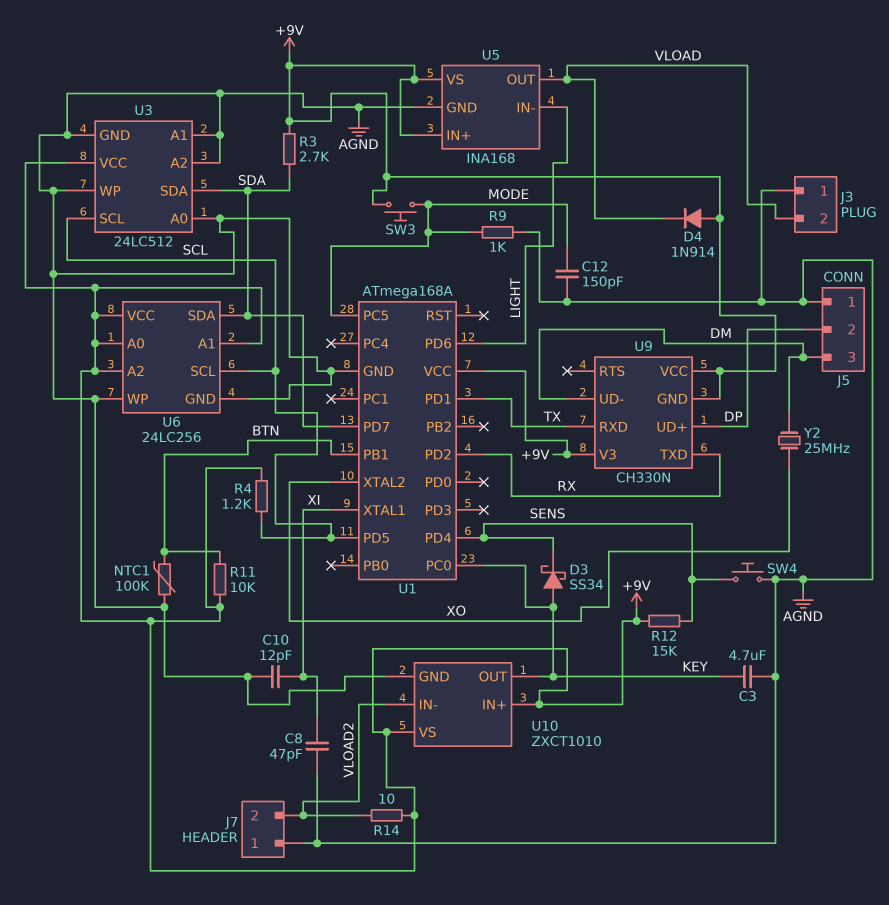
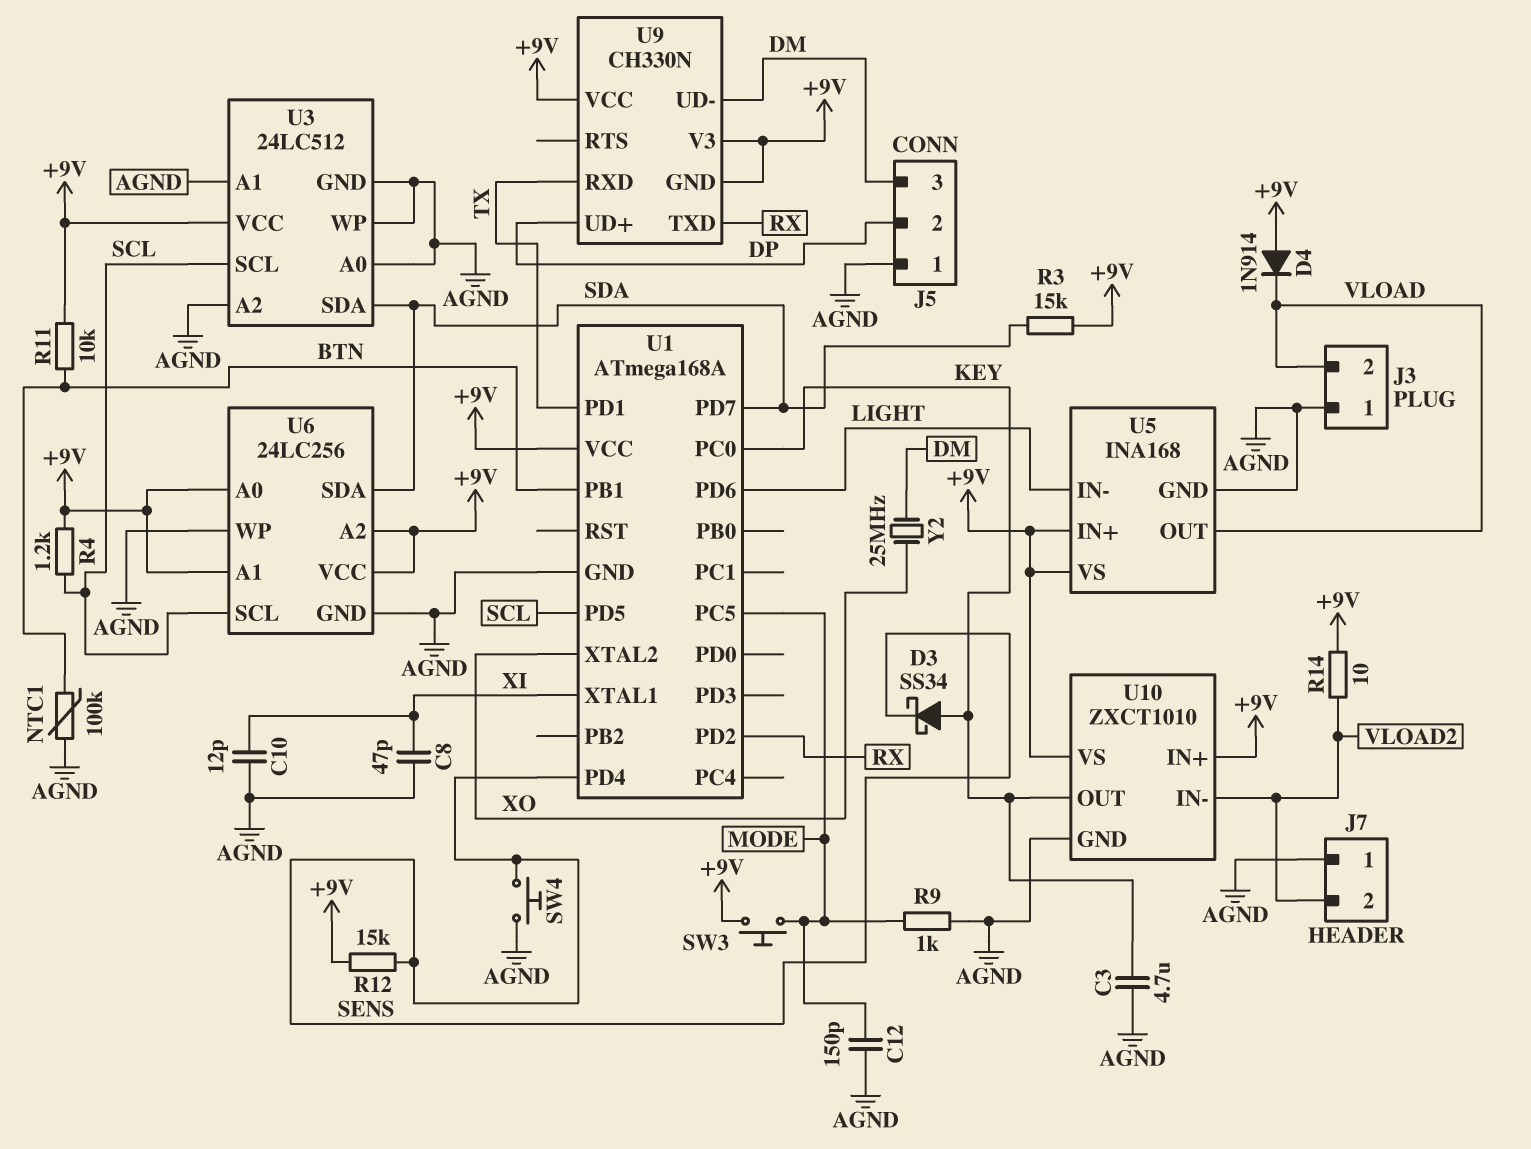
R3: 2.7k (+9V, SDA) -> 15k (+9V, SDA)

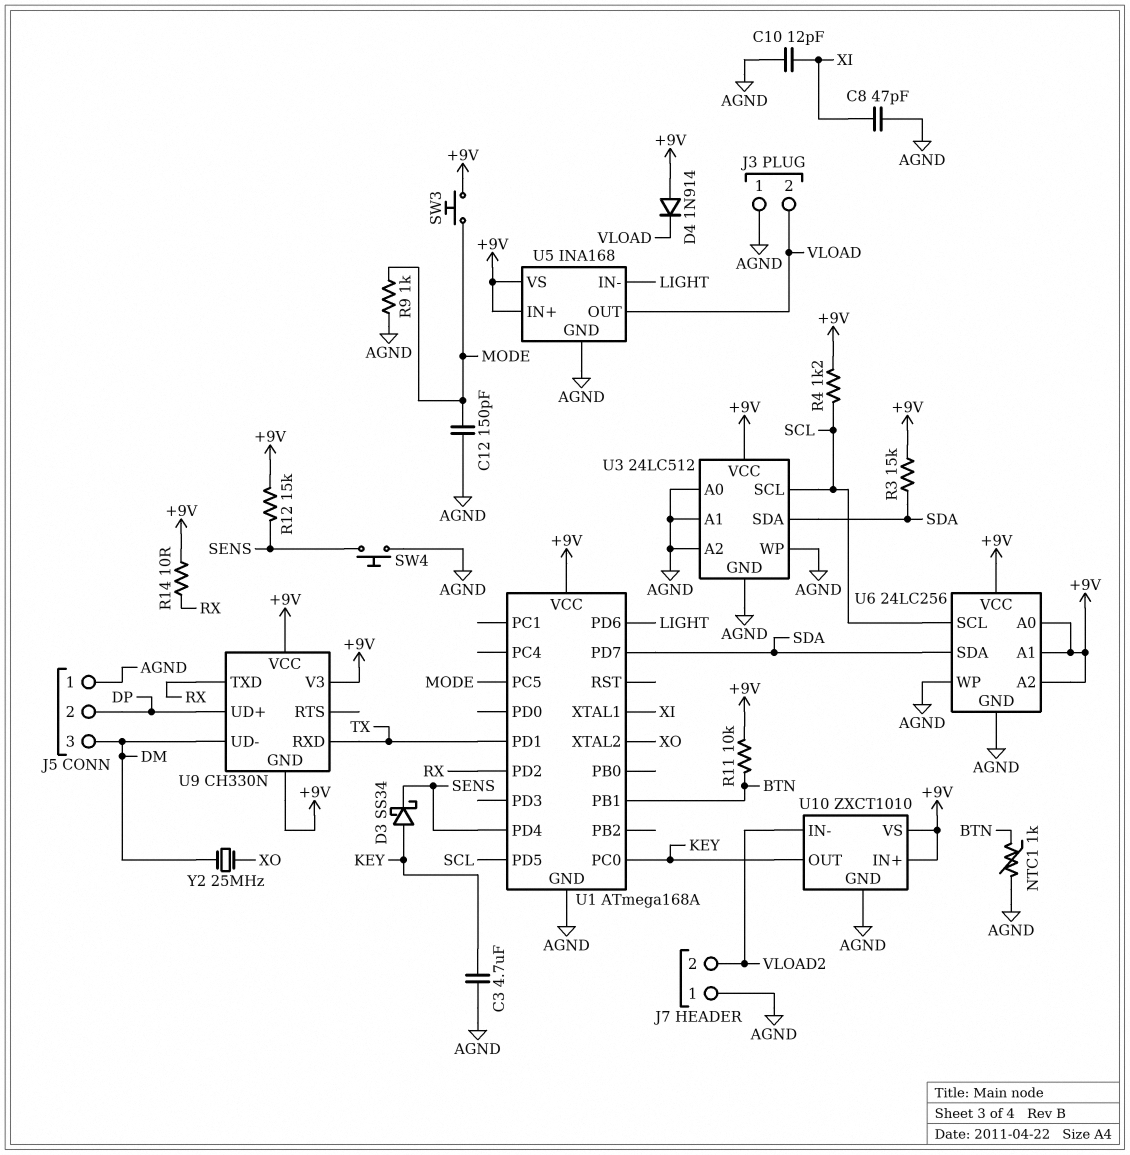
NTC1: 100k (AGND, BTN) -> 1k (AGND, BTN)
R14: 10 (+9V, VLOAD2) -> 10 (+9V, RX)

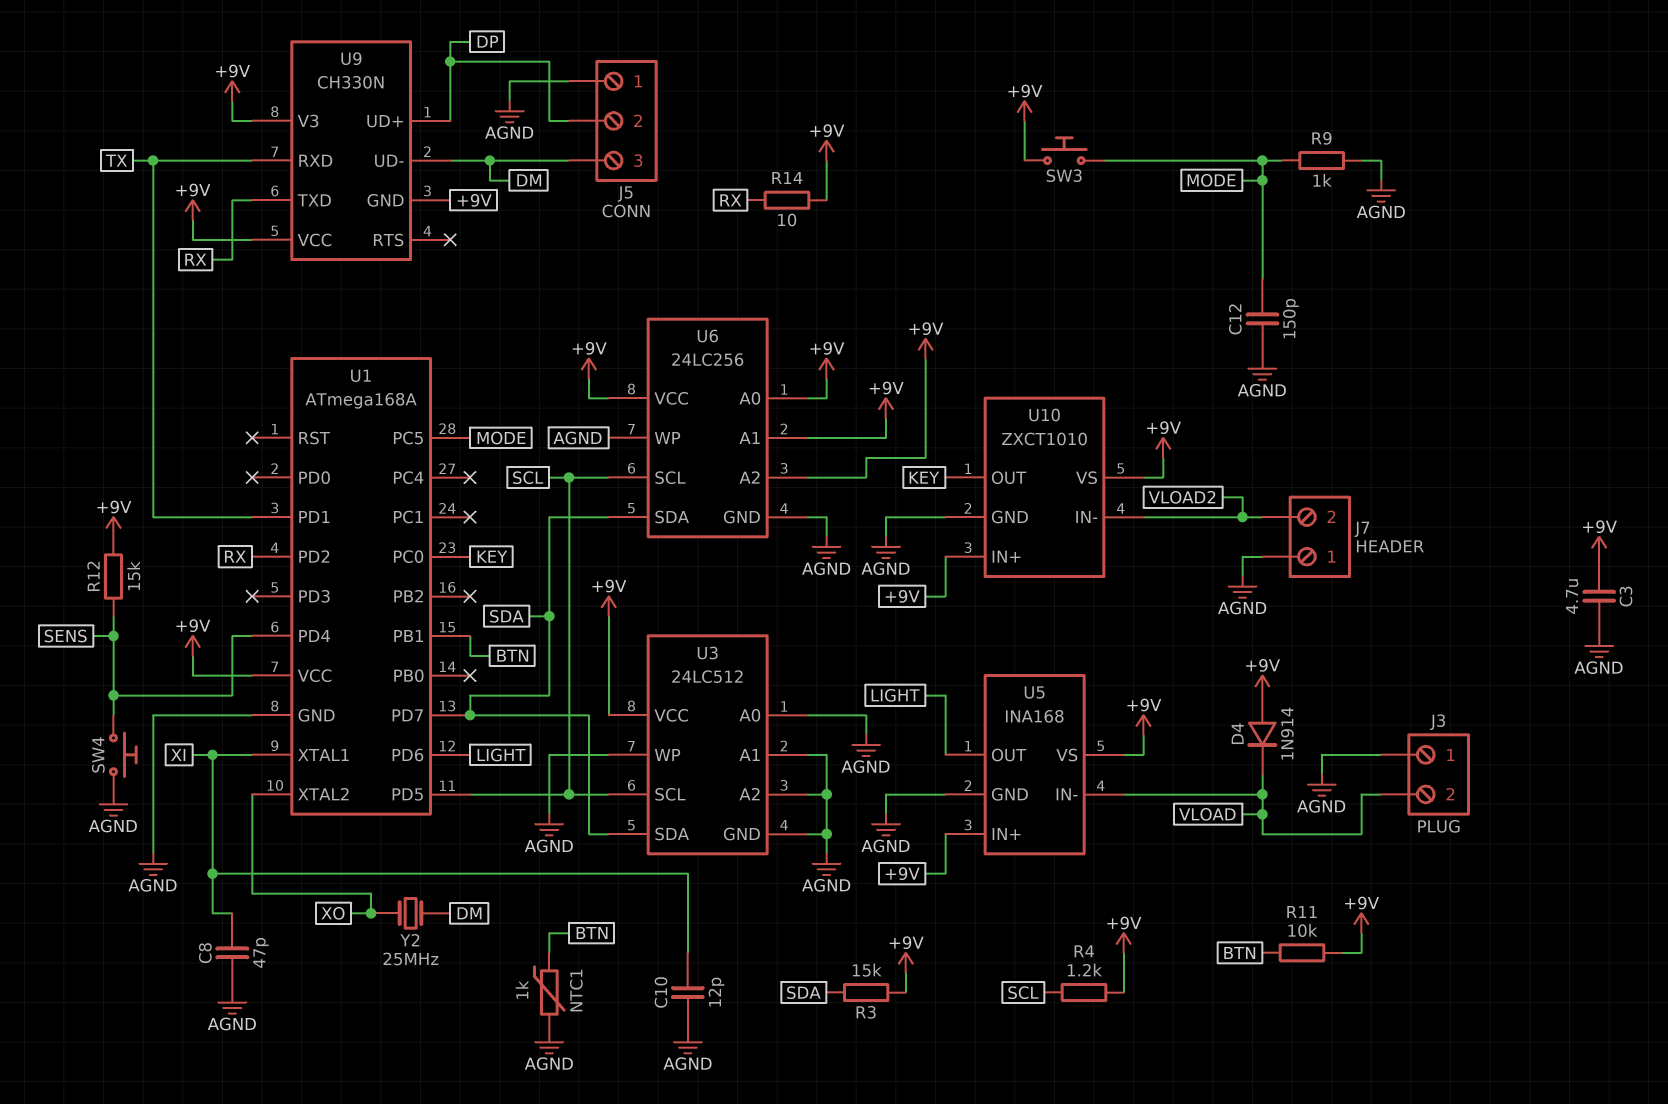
C3: 4.7uF (AGND, KEY) -> 4.7uF (+9V, AGND)
D3: schottky SS34 (A KEY, K SENS) -> none
U5 pin IN-: LIGHT -> VLOAD
U5 pin OUT: VLOAD -> LIGHT

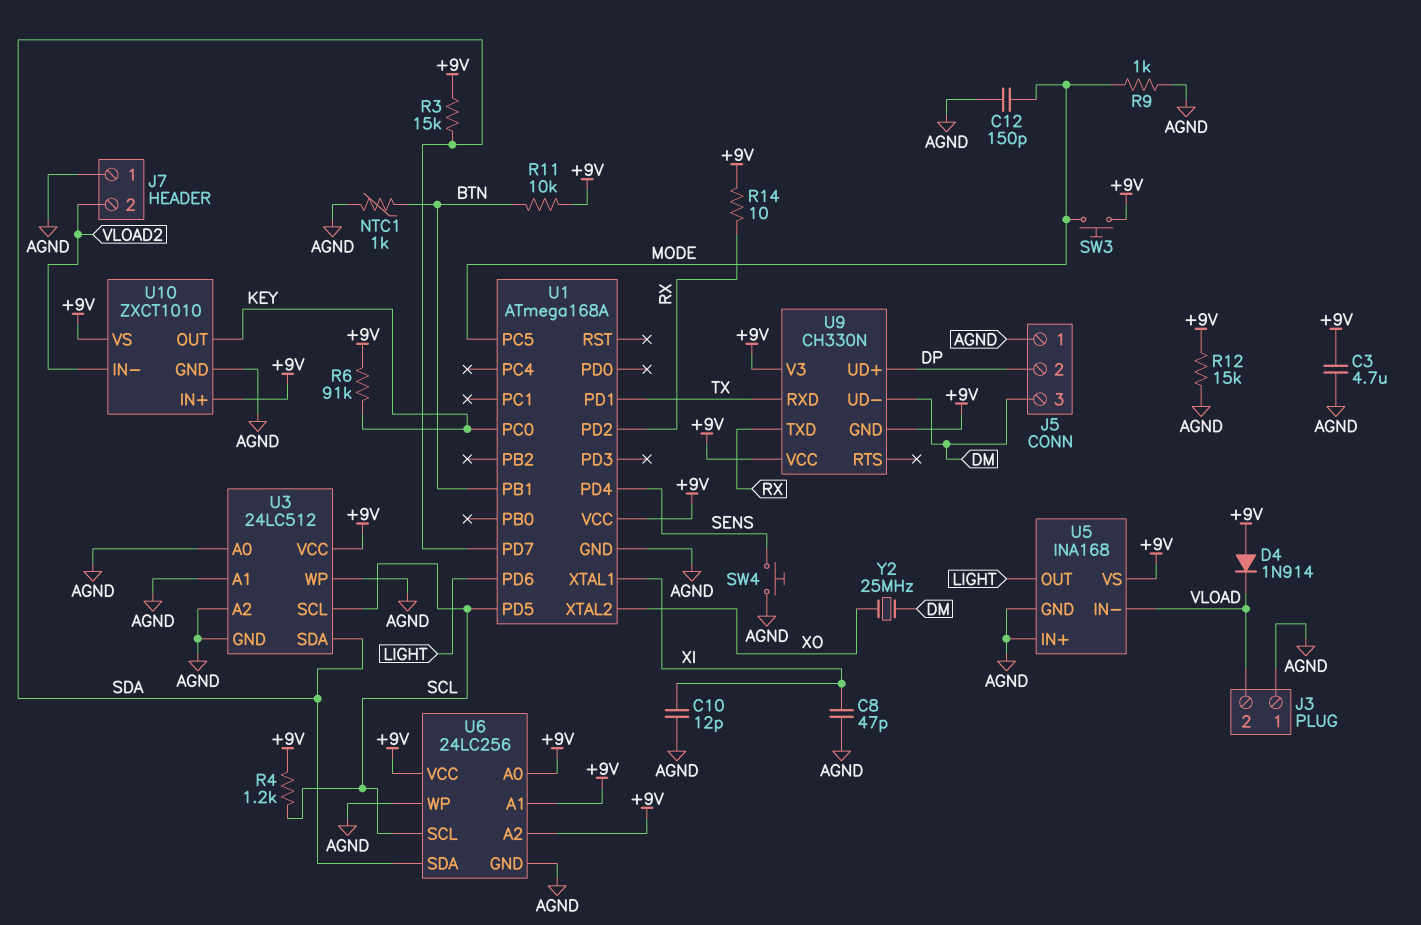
R6: none -> 91k (+9V, KEY)
R12: 15k (+9V, SENS) -> 15k (+9V, AGND)
U5 pin IN+: +9V -> AGND

